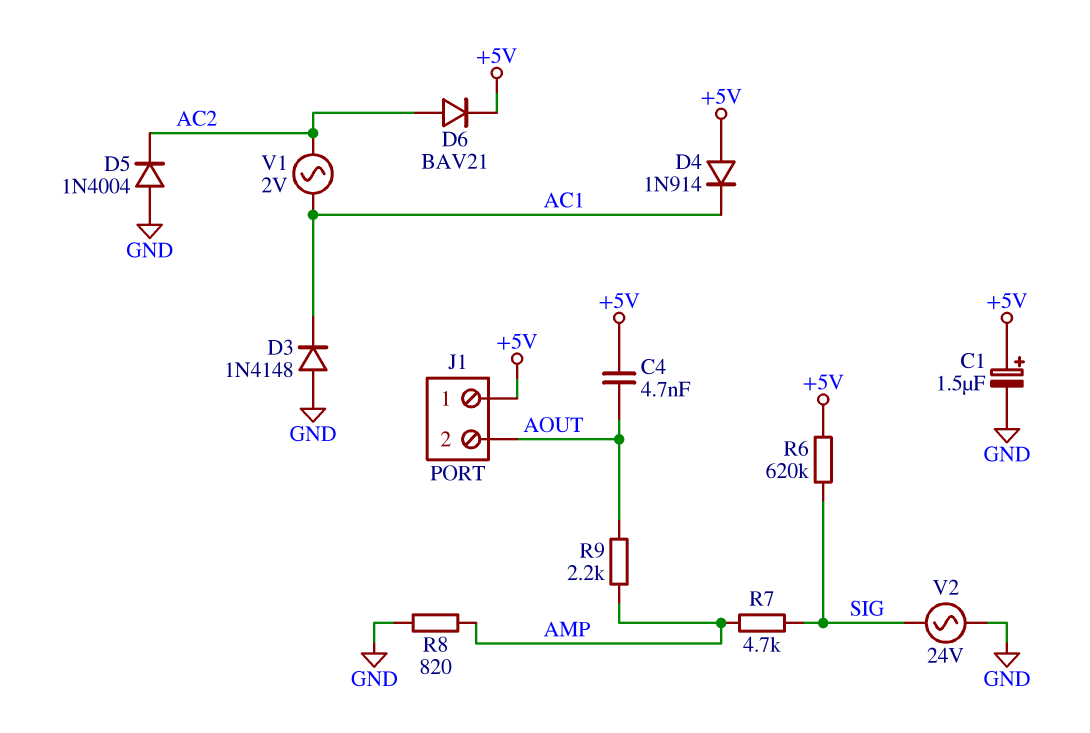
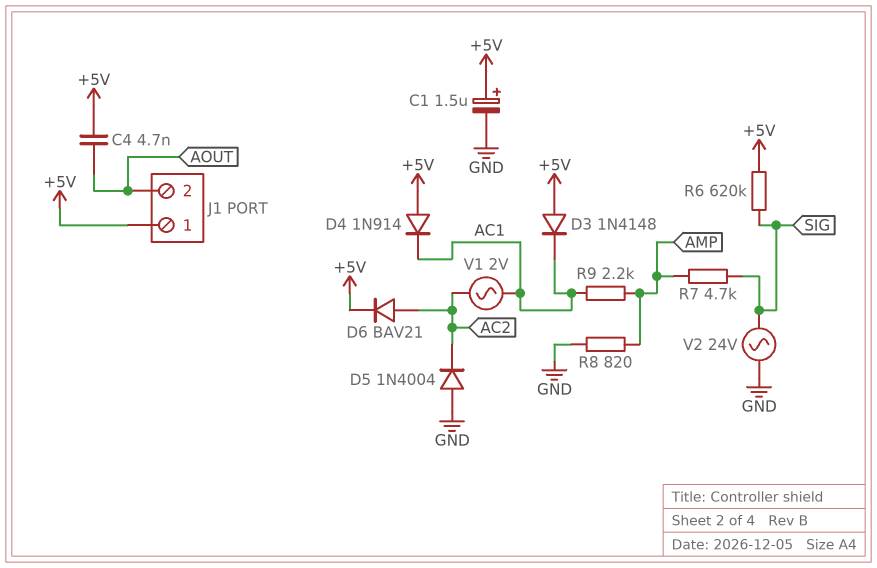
D3: diode 1N4148 (A GND, K AC1) -> diode 1N4148 (A +5V, K AC1)
R9: 2.2k (AMP, AOUT) -> 2.2k (AC1, AMP)

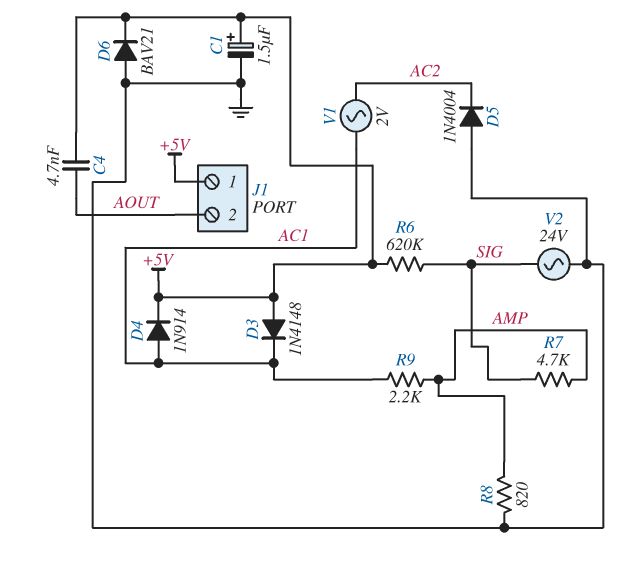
D4: diode 1N914 (A +5V, K AC1) -> diode 1N914 (A AC1, K +5V)
D6: diode BAV21 (A AC2, K +5V) -> diode BAV21 (A GND, K +5V)

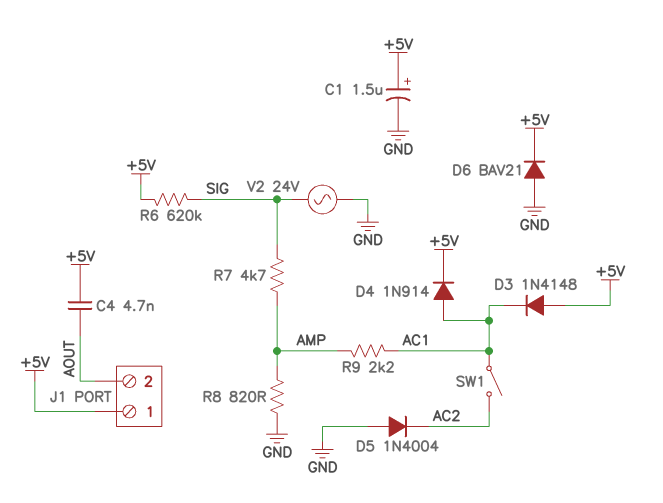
SW1: none -> switch (AC1, AC2)
V1: AC 2V (AC1, AC2) -> none

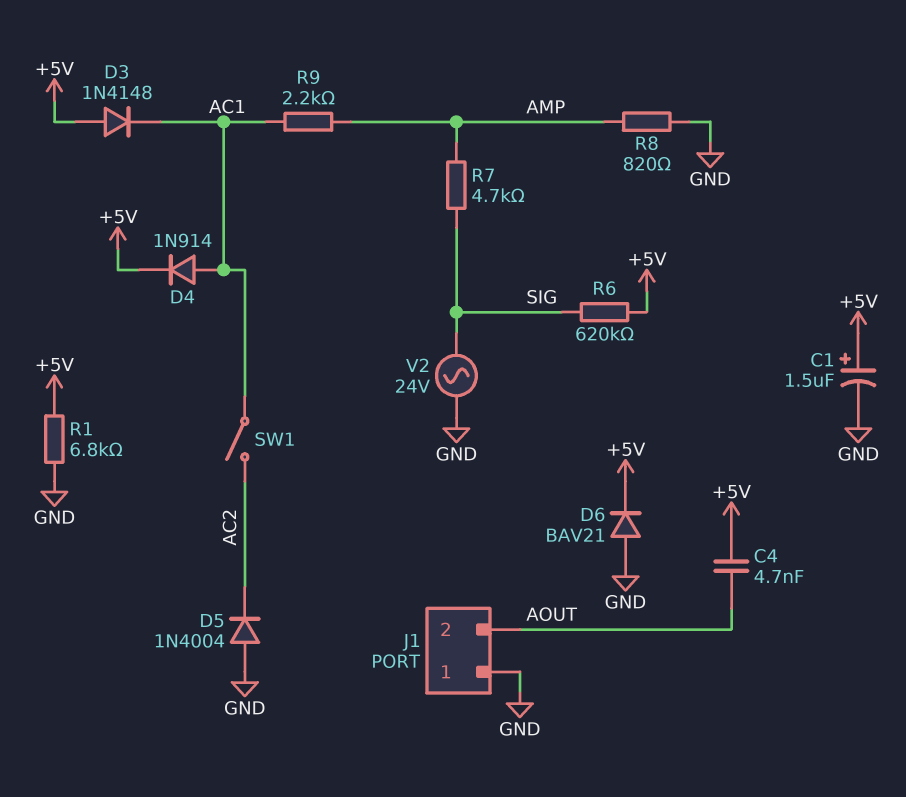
J1 pin 1: +5V -> GND
R1: none -> 6.8k (+5V, GND)

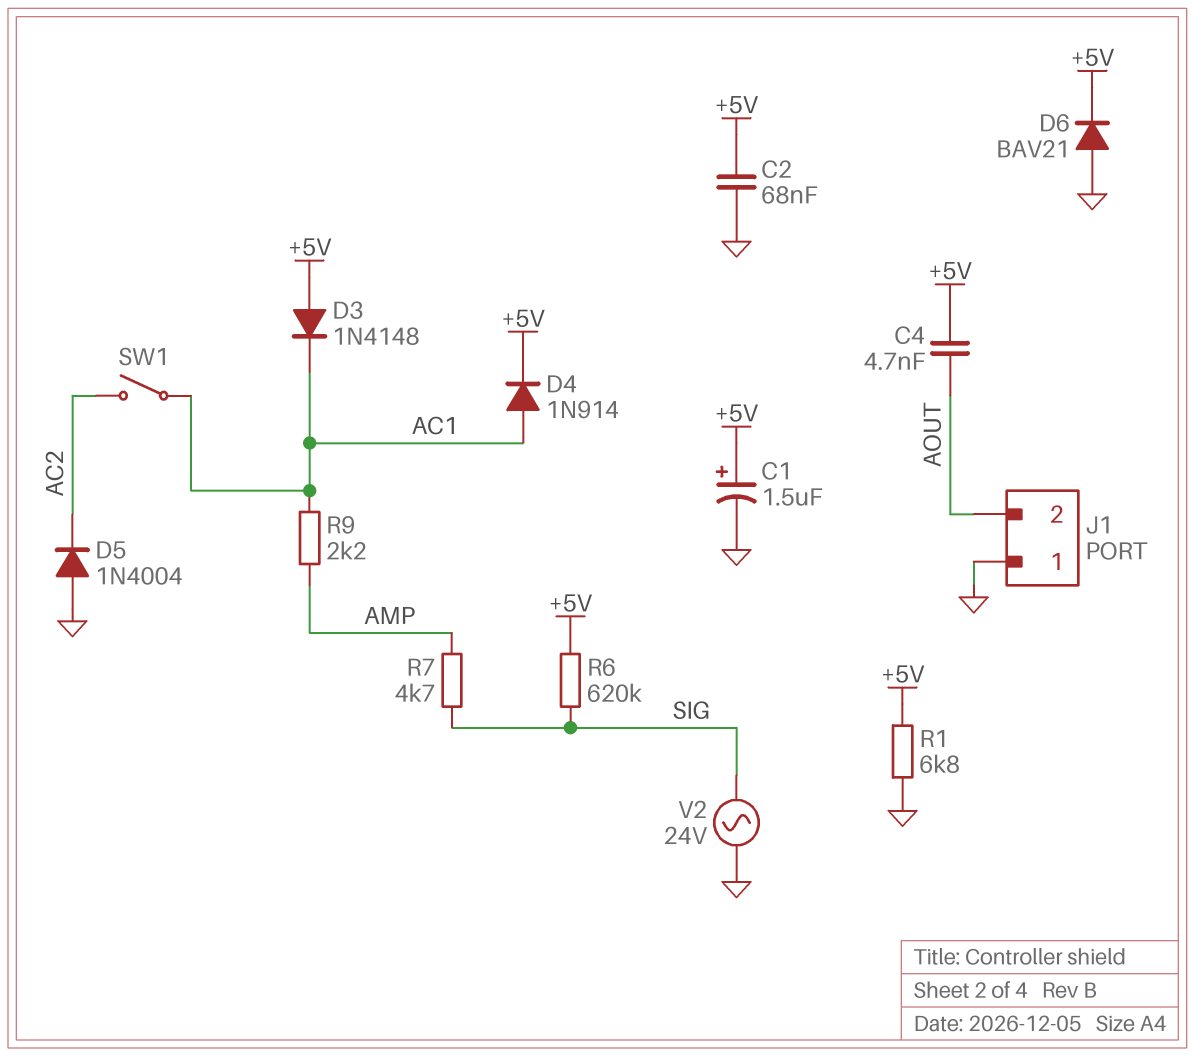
C2: none -> 68nF (+5V, GND)
R8: 820 (AMP, GND) -> none

